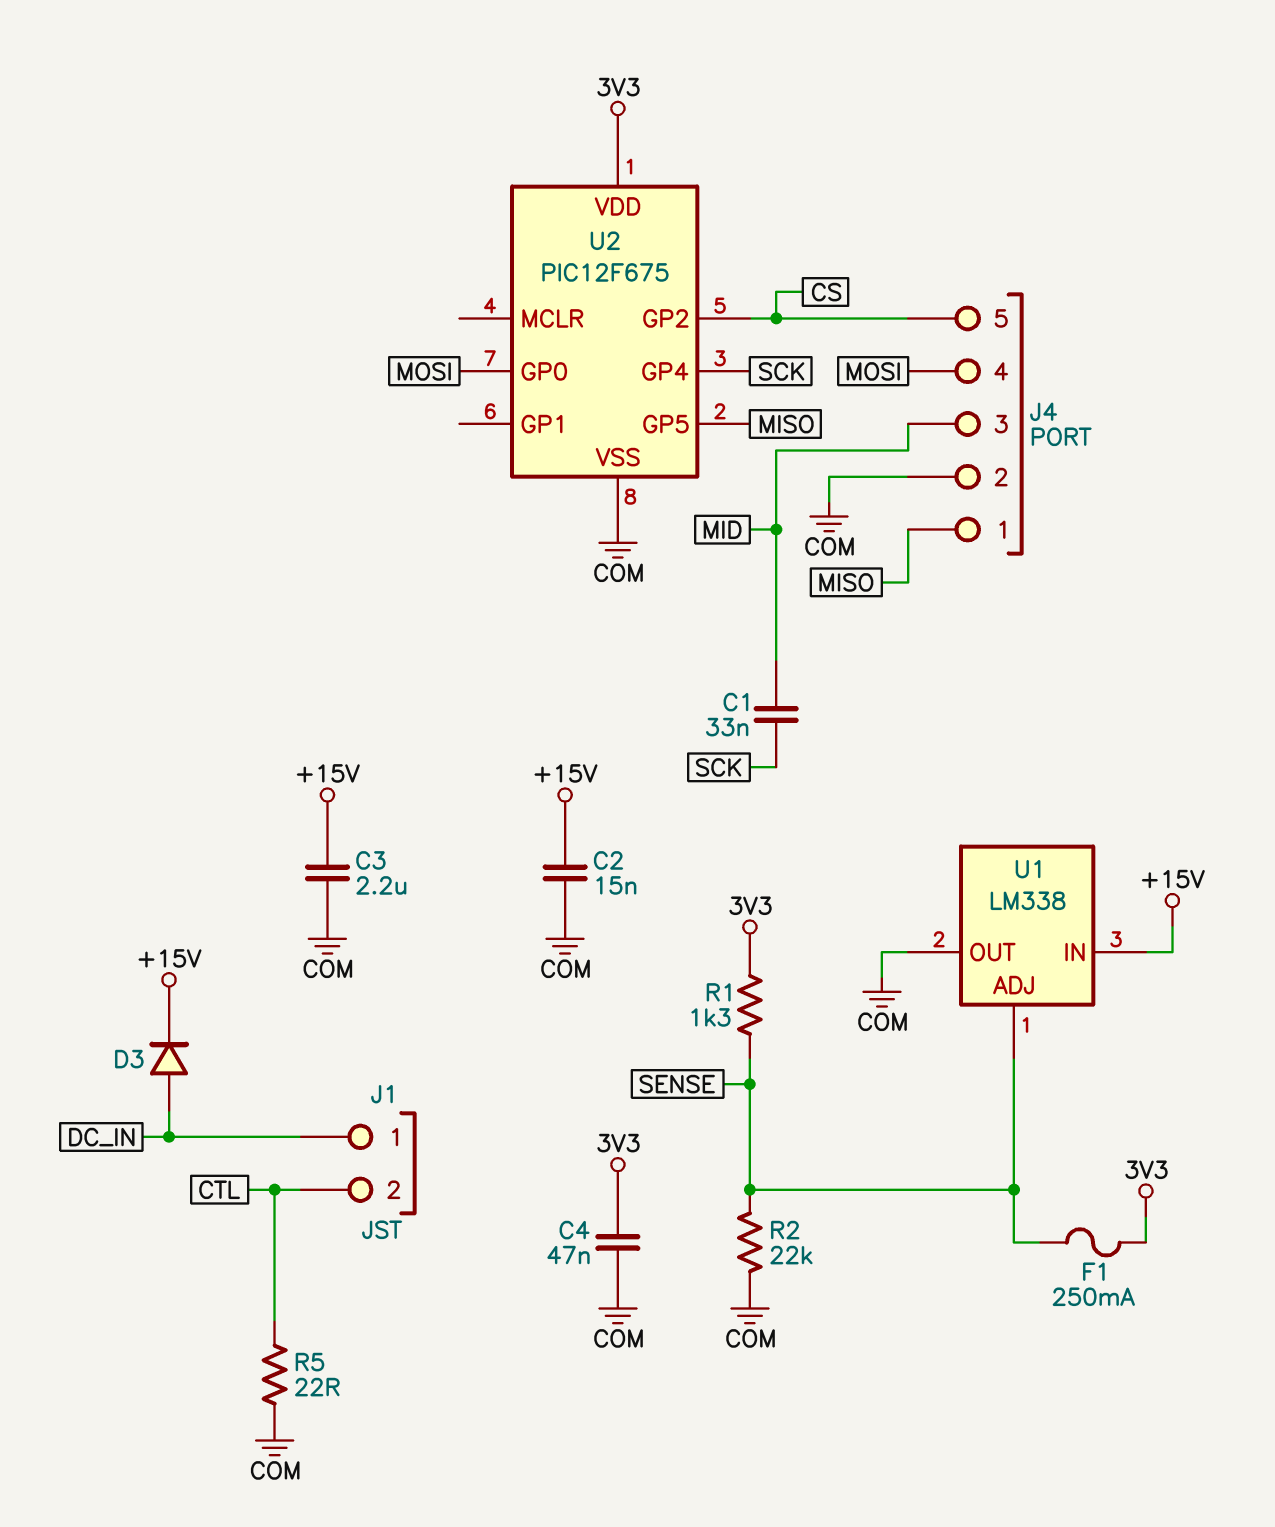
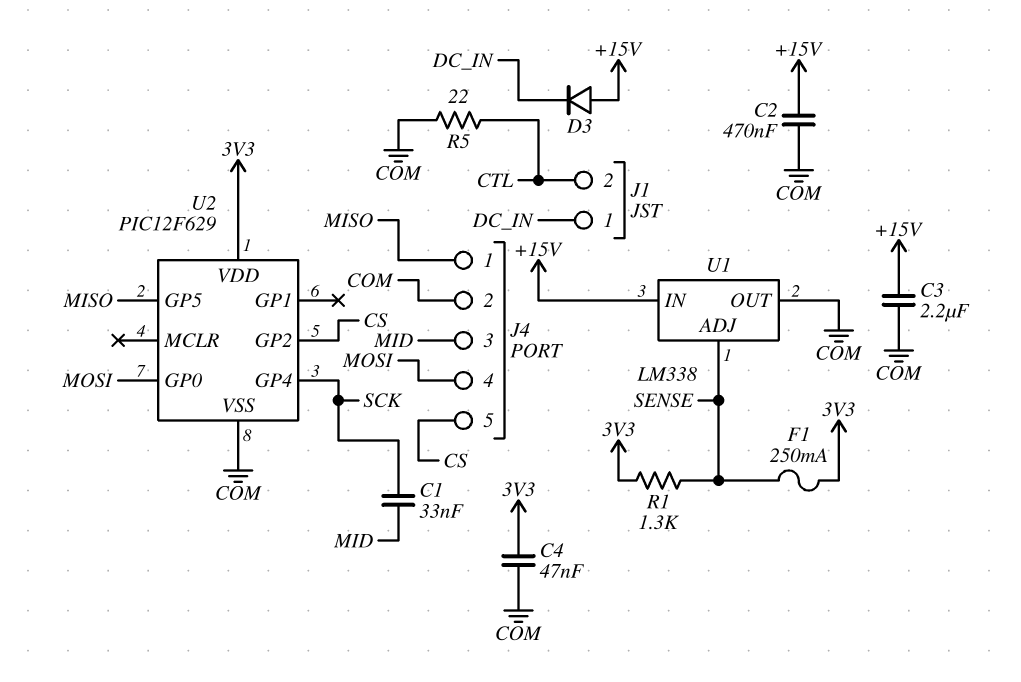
C2: 15nF (+15V, COM) -> 470nF (+15V, COM)
D3: diode (A DC_IN, K +15V) -> diode (A +15V, K DC_IN)
R2: 22k (COM, SENSE) -> none
U2: PIC12F675 -> PIC12F629

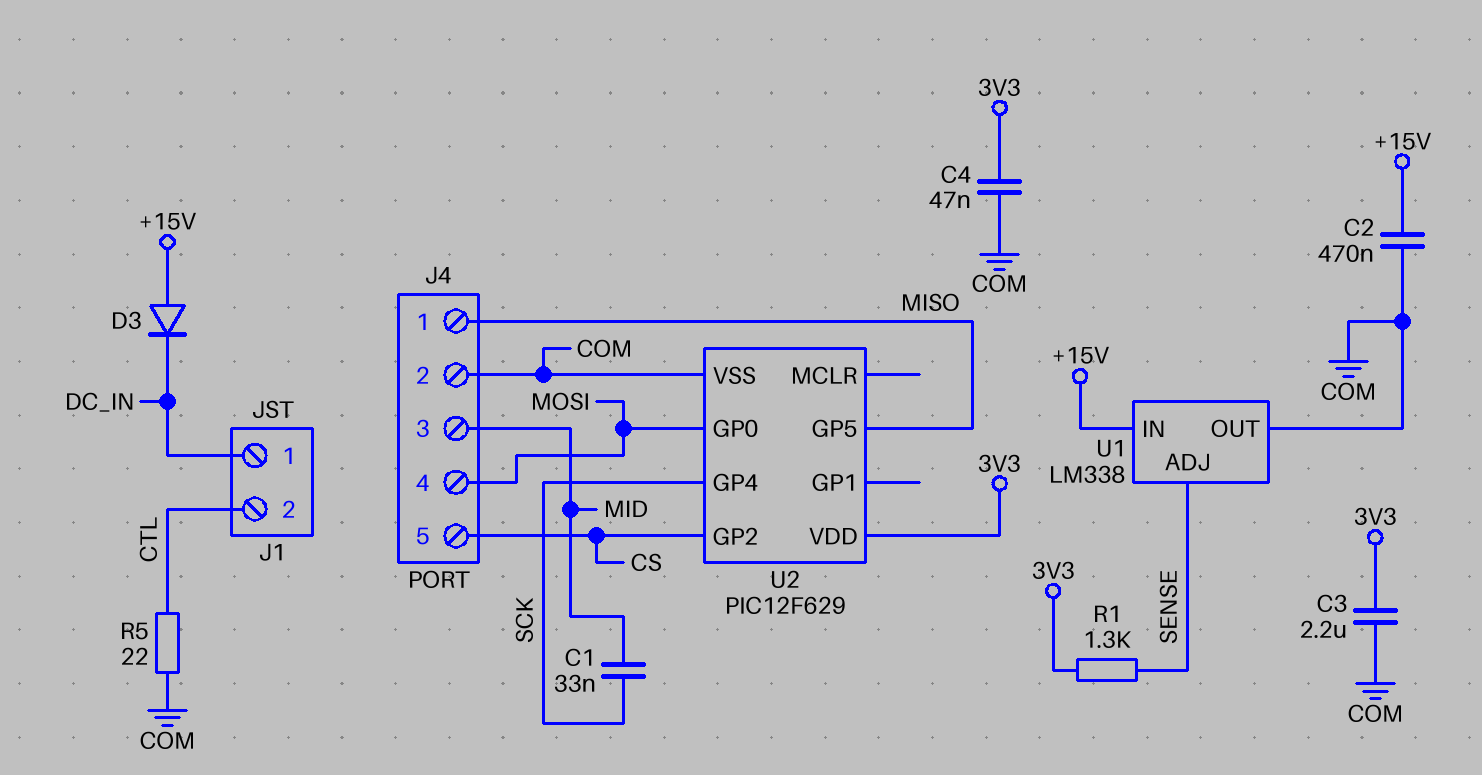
C3: 2.2uF (+15V, COM) -> 2.2uF (3V3, COM)
F1: 250mA (3V3, SENSE) -> none

